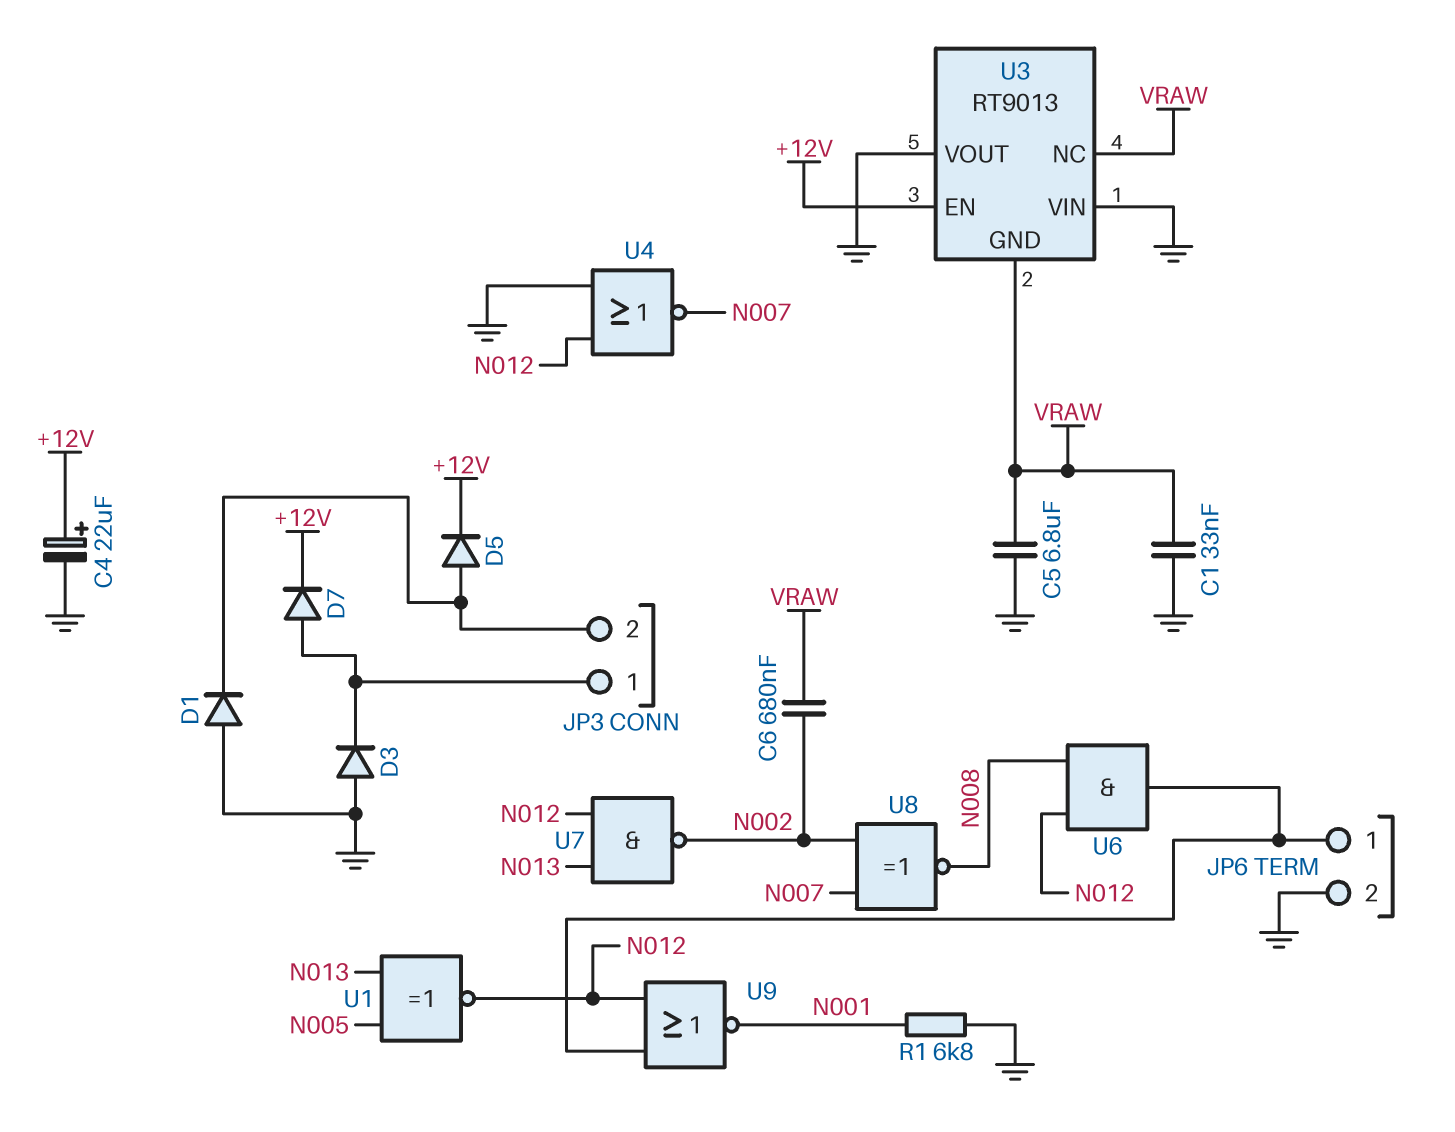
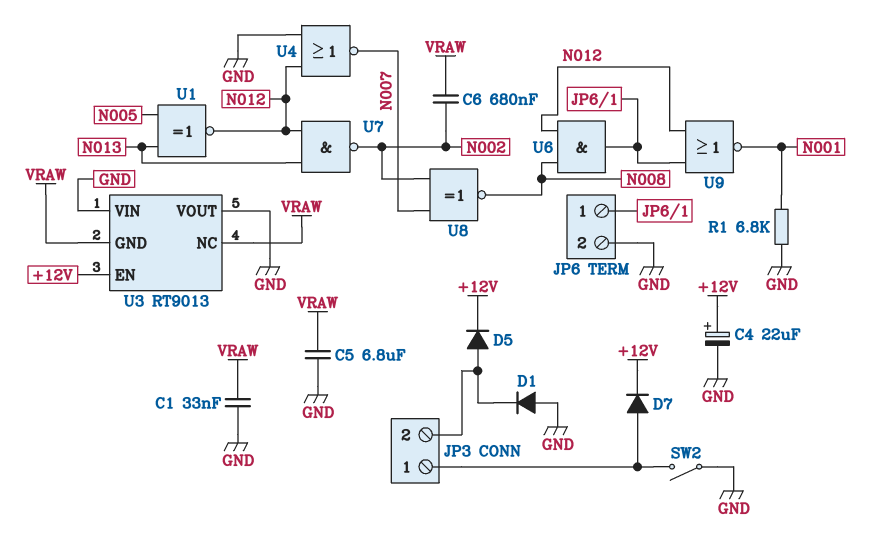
D3: diode (A GND, K JP3/1) -> none
SW2: none -> switch (GND, JP3/1)

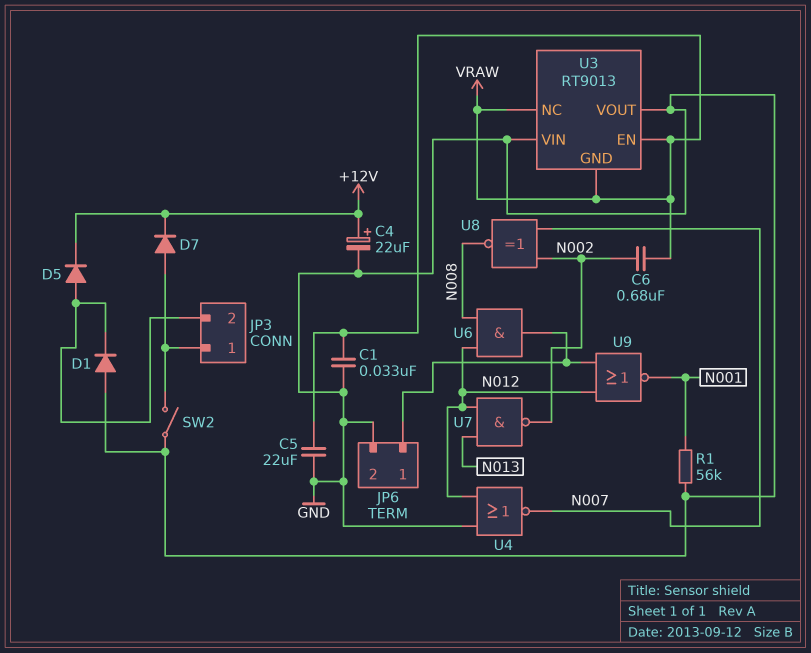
C5: 6.8uF (GND, VRAW) -> 22uF (GND, VRAW)
R1: 6.8k (GND, N001) -> 56k (GND, N001)
U1: XNOR (in N005, in N013, out N012) -> none
U3 pin EN: +12V -> VRAW

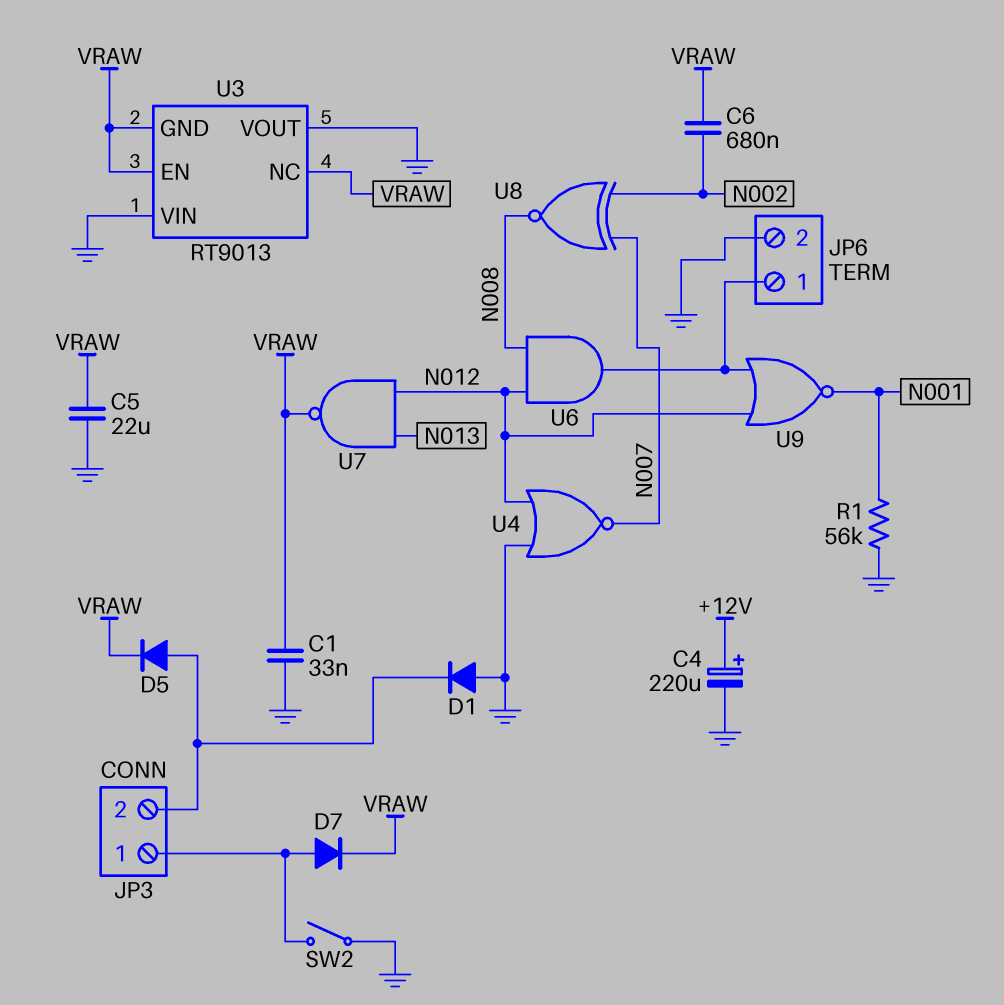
C4: 22uF (plus +12V, minus GND) -> 220uF (plus +12V, minus GND)
D5: diode (A JP3/2, K +12V) -> diode (A JP3/2, K VRAW)
D7: diode (A JP3/1, K +12V) -> diode (A JP3/1, K VRAW)
U7: NAND (in N012, in N013, out N002) -> NAND (in N012, in N013, out VRAW)

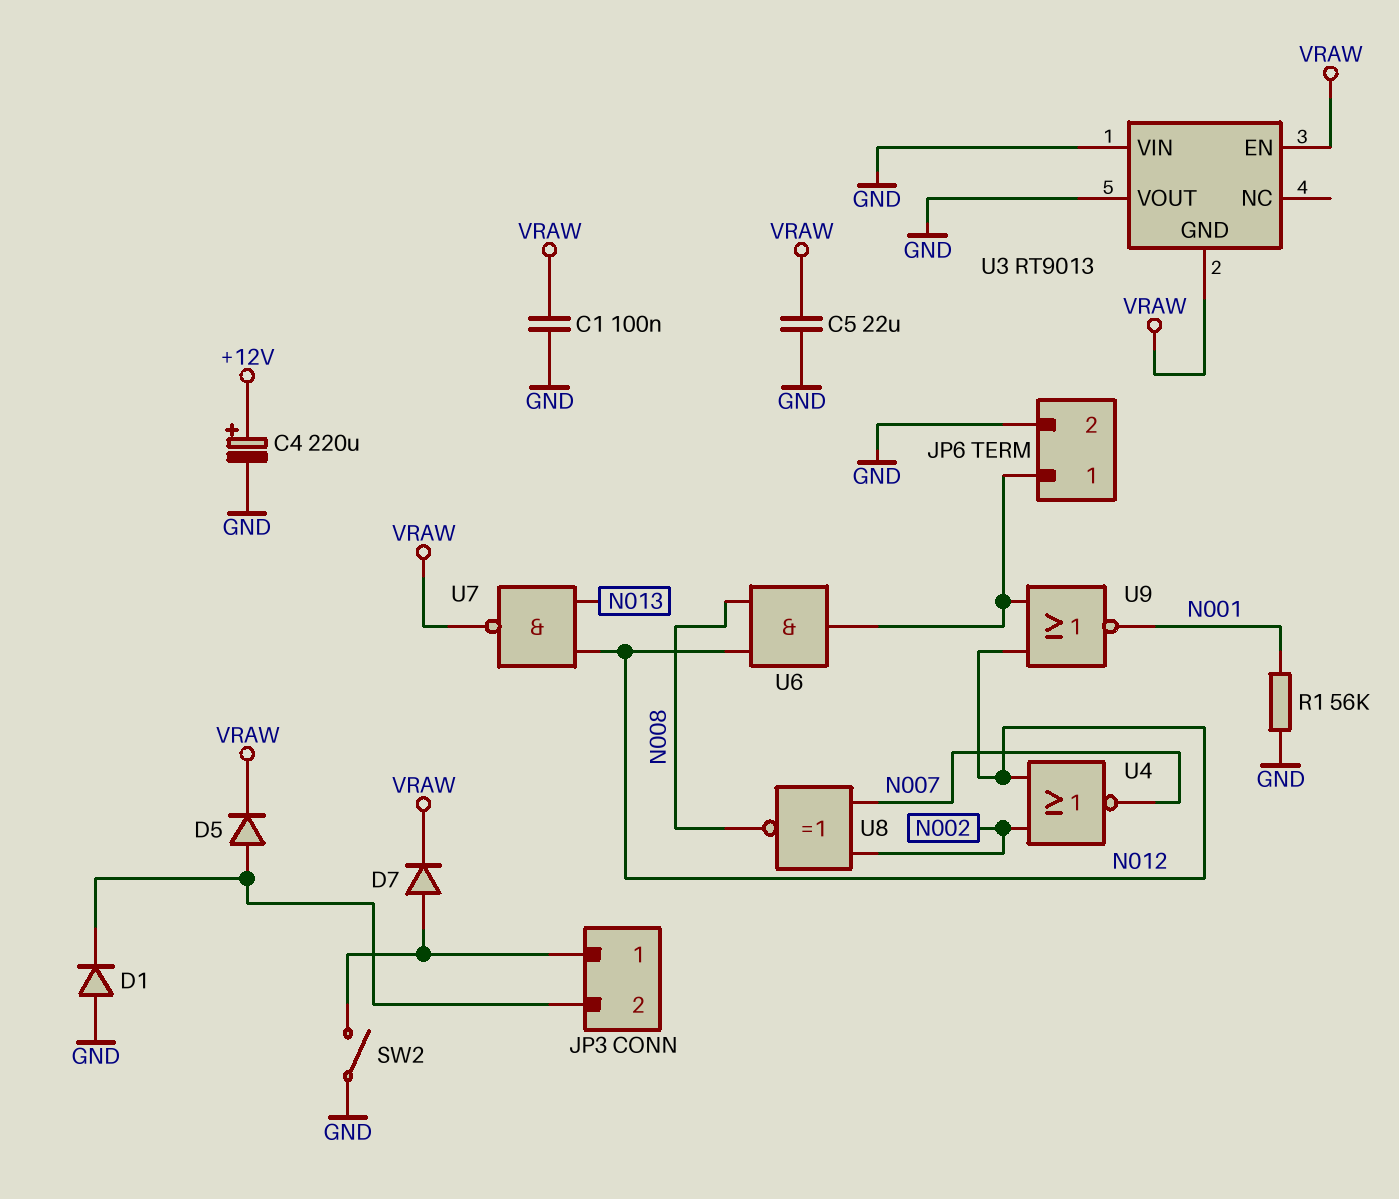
C1: 33nF (GND, VRAW) -> 100nF (GND, VRAW)
C6: 680nF (N002, VRAW) -> none
U3 pin NC: VRAW -> none
U4: NOR (in GND, in N012, out N007) -> NOR (in N002, in N012, out N007)

